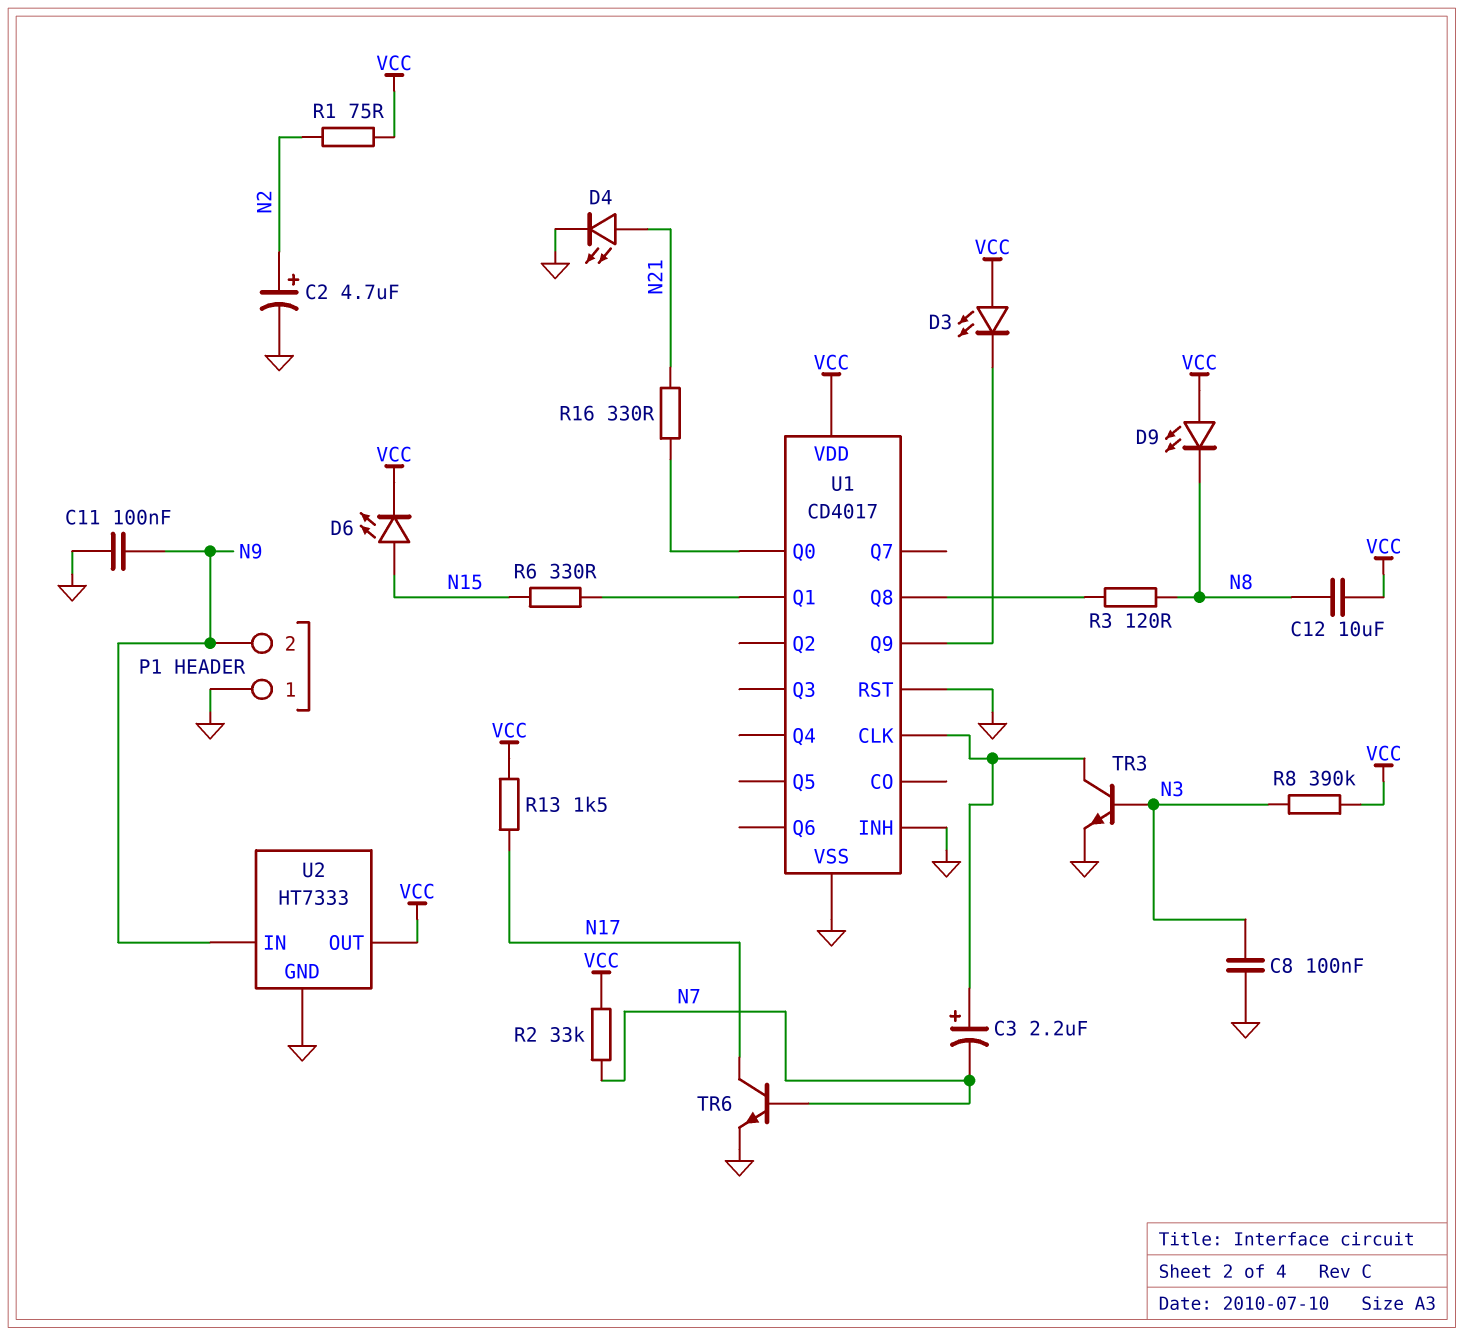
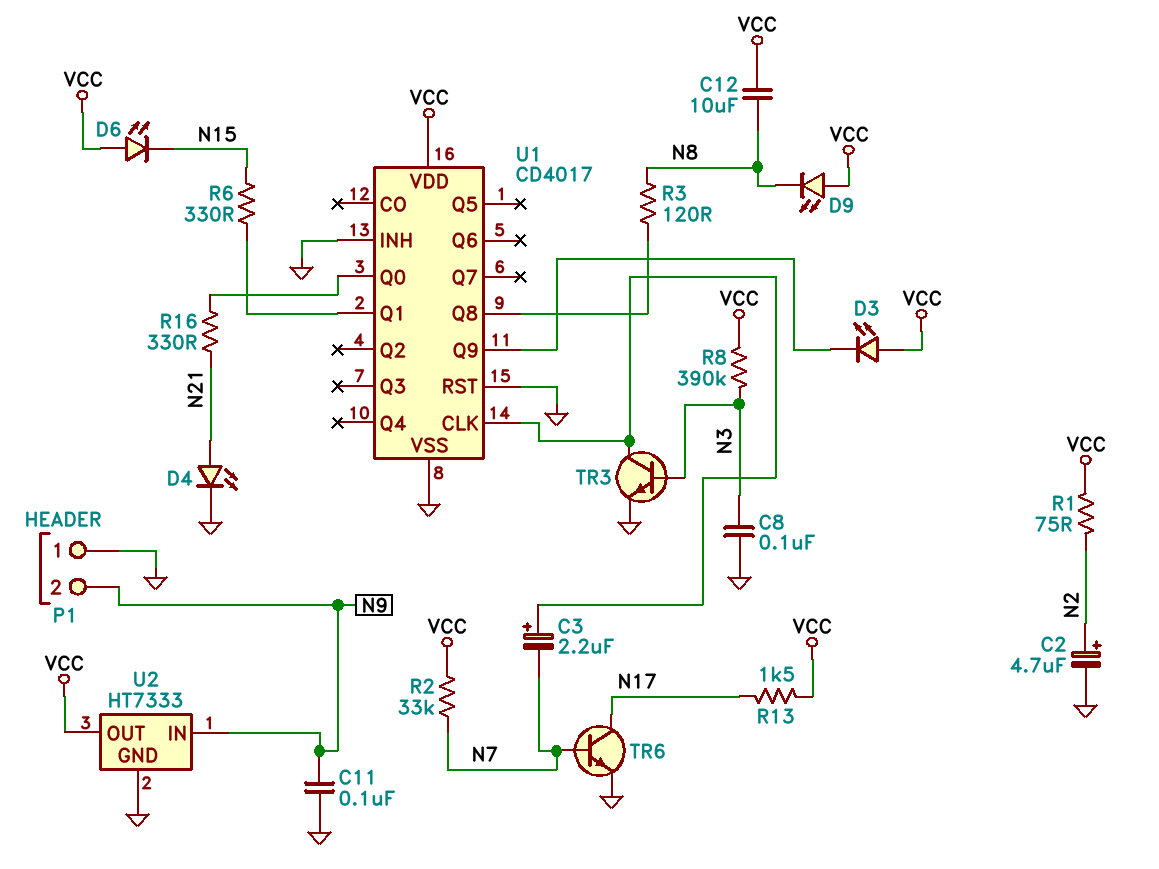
D6: LED (A N15, K VCC) -> LED (A VCC, K N15)

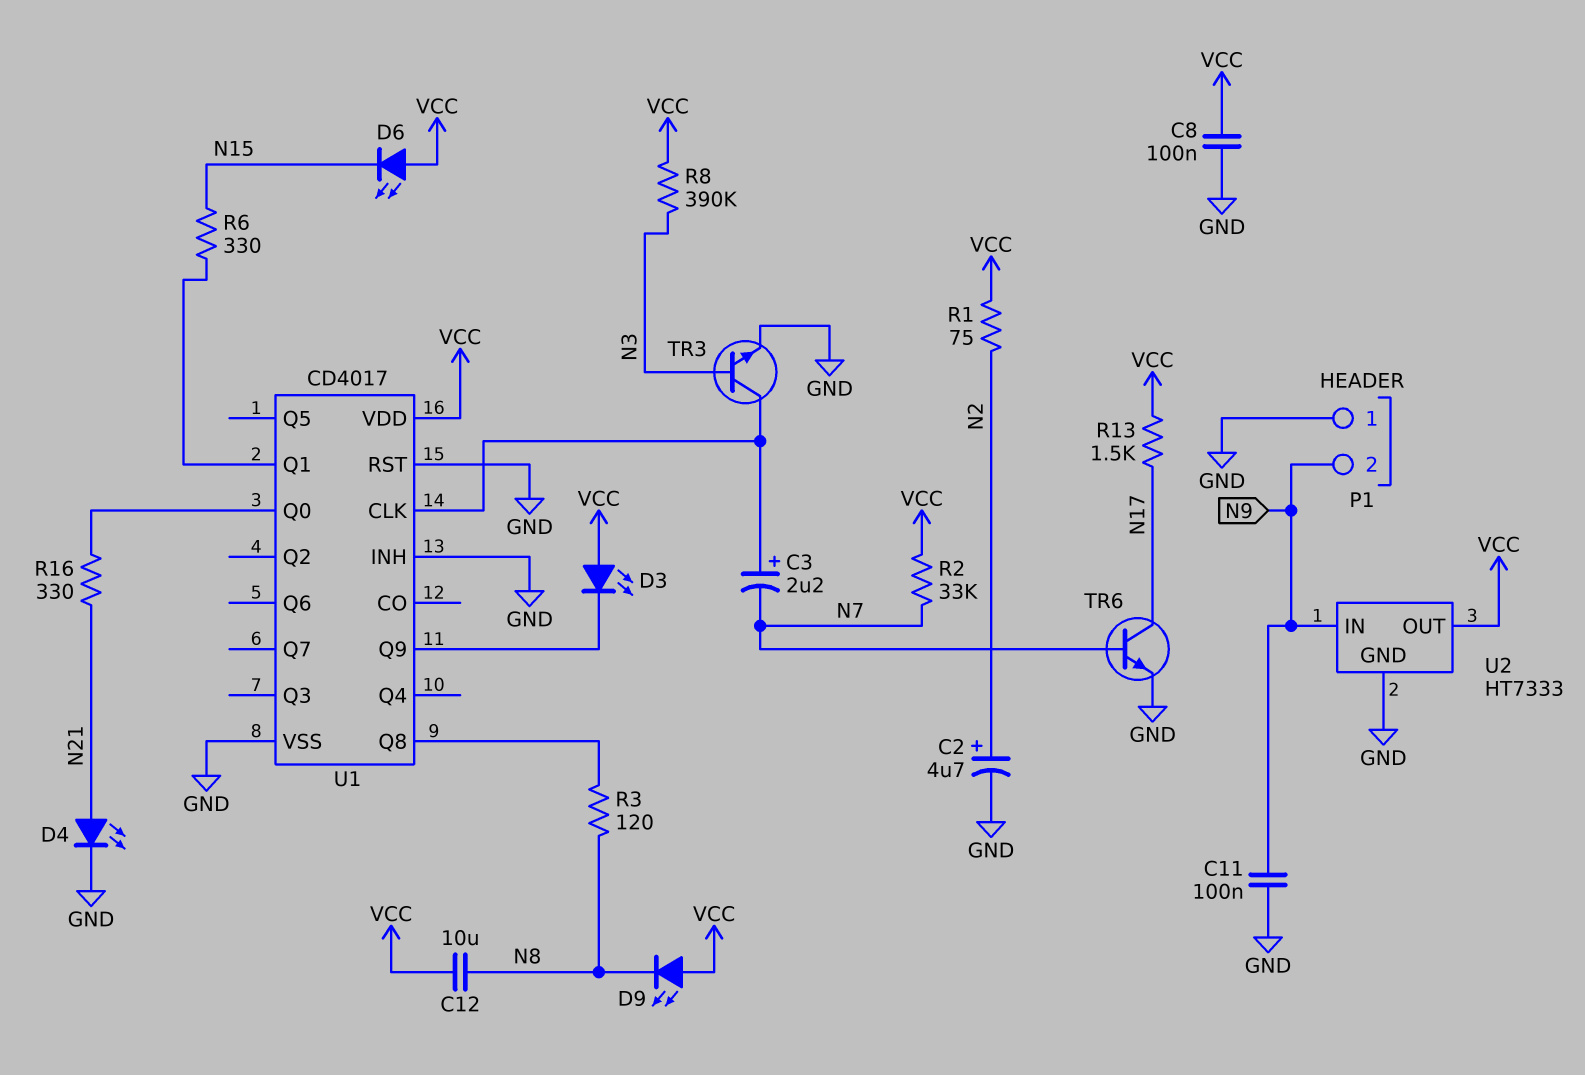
C8: 100nF (GND, N3) -> 100nF (GND, VCC)

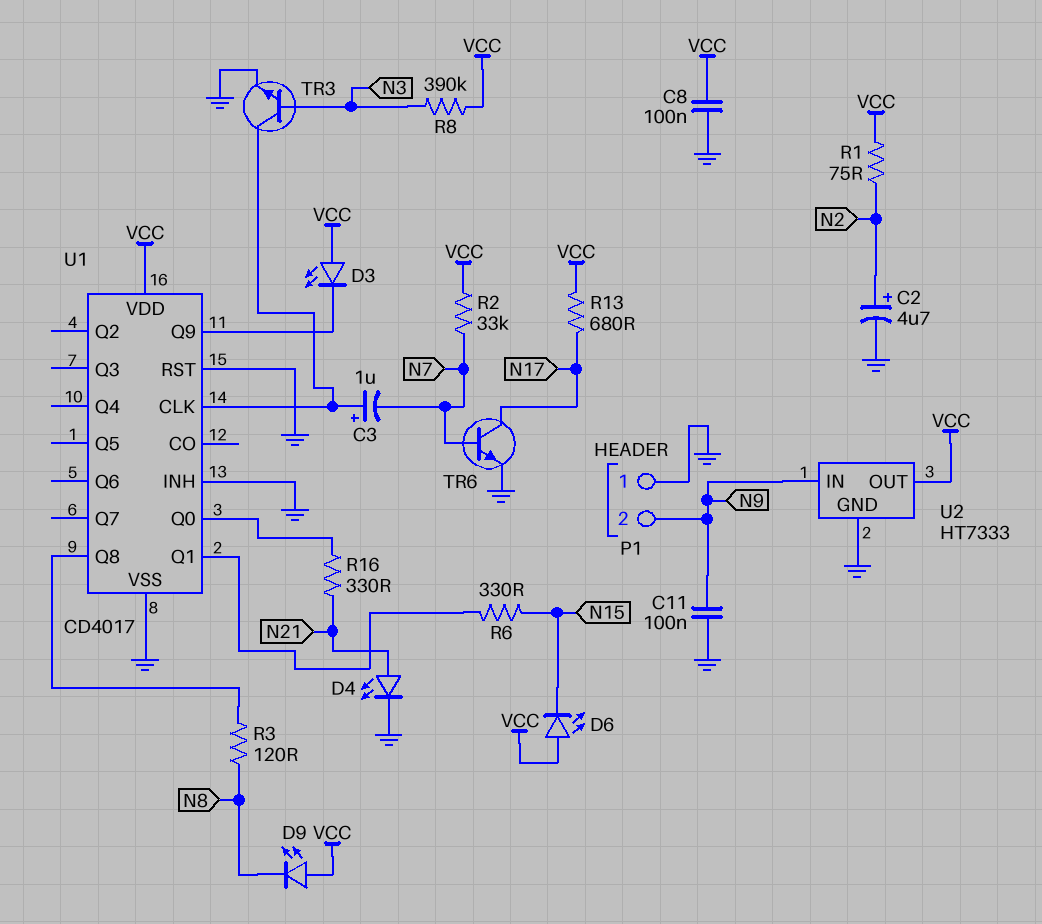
C3: 2.2uF (plus U1/CLK, minus N7) -> 1uF (plus U1/CLK, minus N7)
C12: 10uF (N8, VCC) -> none
R13: 1.5k (N17, VCC) -> 680 (N17, VCC)

